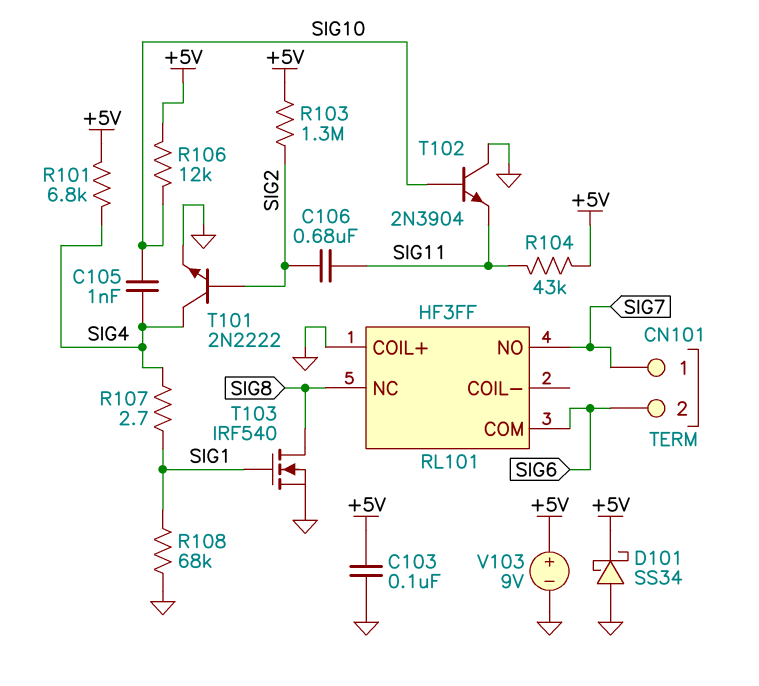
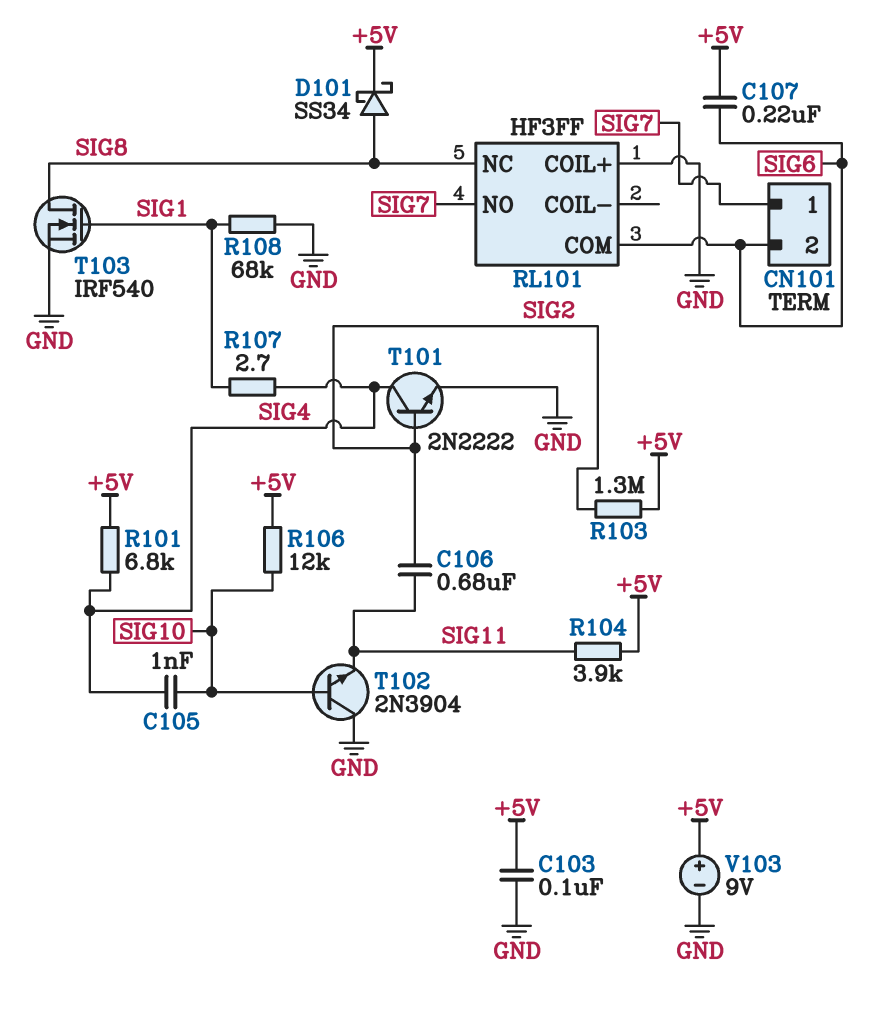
C107: none -> 220nF (+5V, SIG6)
D101: schottky SS34 (A GND, K +5V) -> schottky SS34 (A SIG8, K +5V)
R104: 43k (+5V, SIG11) -> 3.9k (+5V, SIG11)

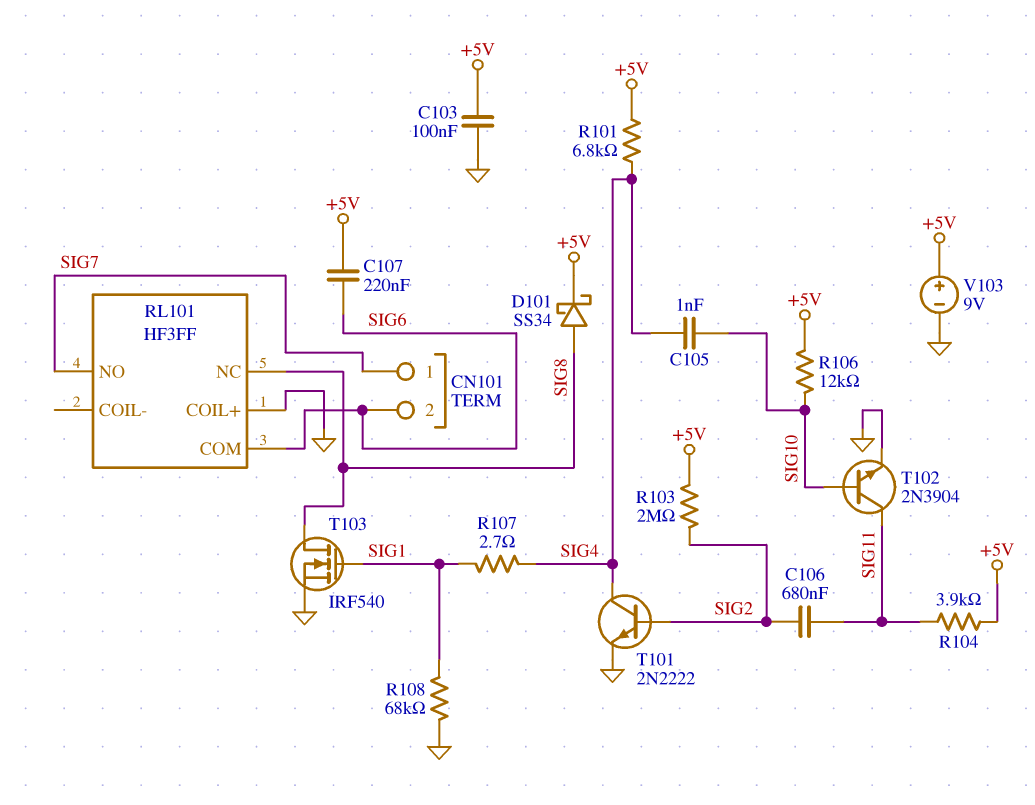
R103: 1.3M (+5V, SIG2) -> 2M (+5V, SIG2)
T102: NPN 2N3904 (B SIG10, C GND, E SIG11) -> NPN 2N3904 (B SIG10, C SIG11, E GND)

